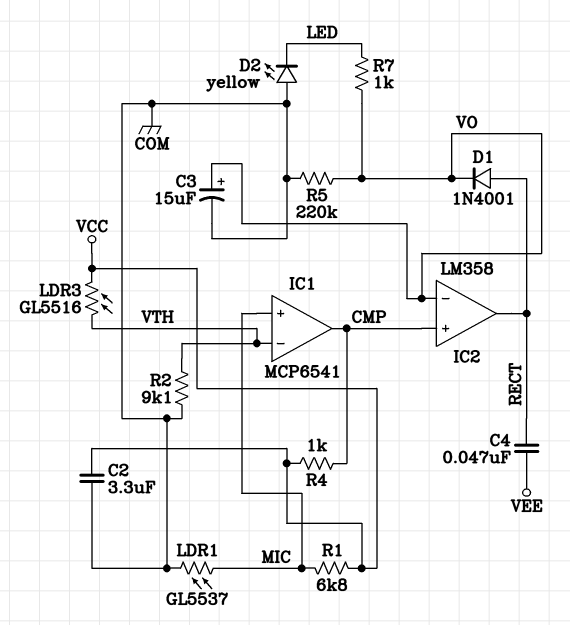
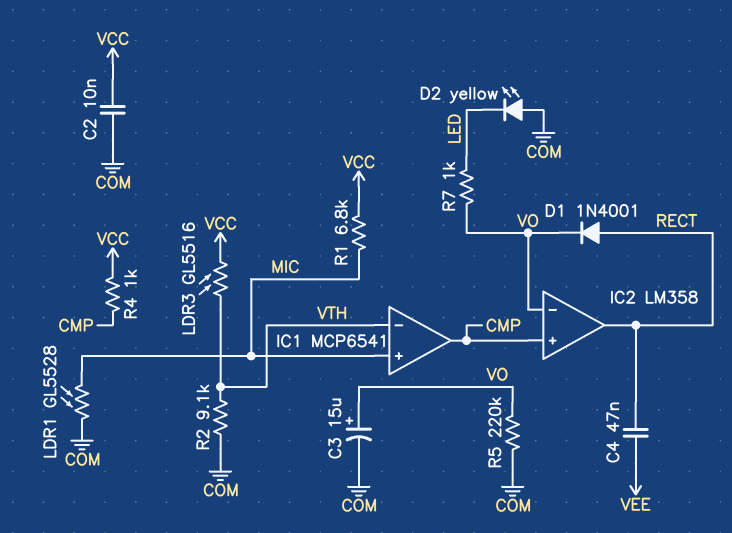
C2: 3.3uF (COM, VCC) -> 10nF (COM, VCC)
LDR1: GL5537 (COM, MIC) -> GL5528 (COM, MIC)

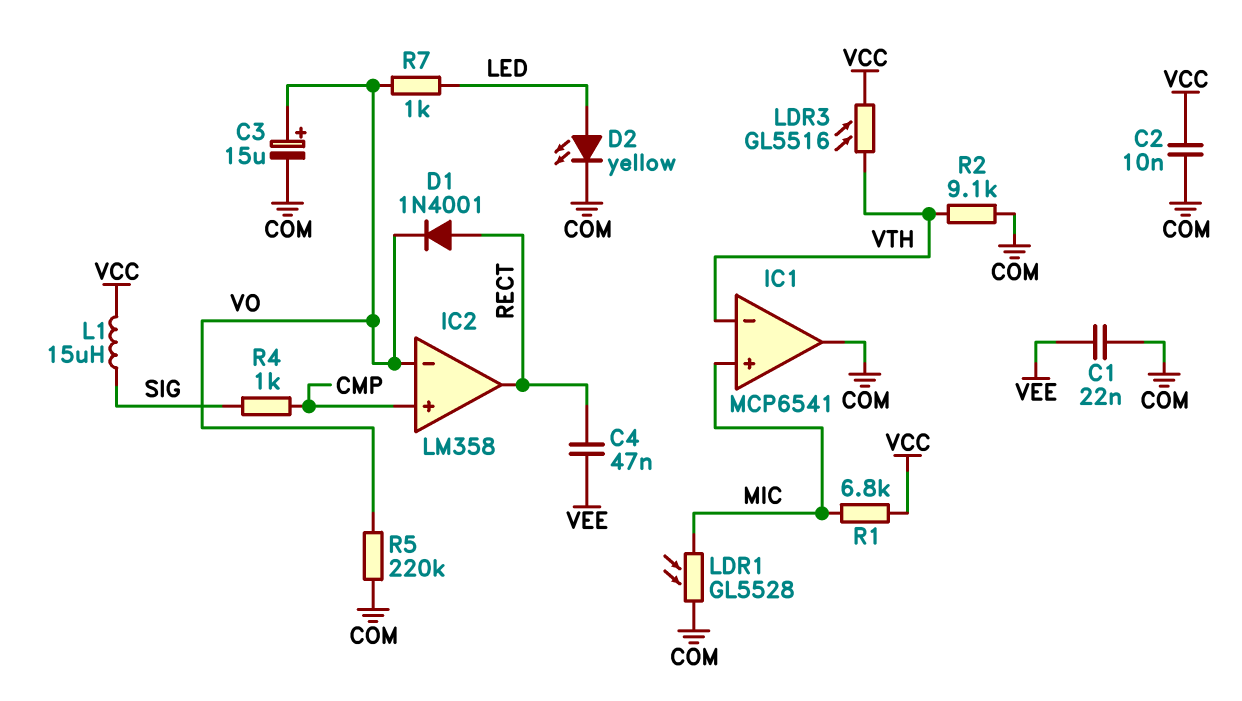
C1: none -> 22nF (COM, VEE)
D2: LED yellow (A COM, K LED) -> LED yellow (A LED, K COM)
IC1 pin out: CMP -> COM
L1: none -> 15uH (SIG, VCC)
R4: 1k (CMP, VCC) -> 1k (CMP, SIG)

